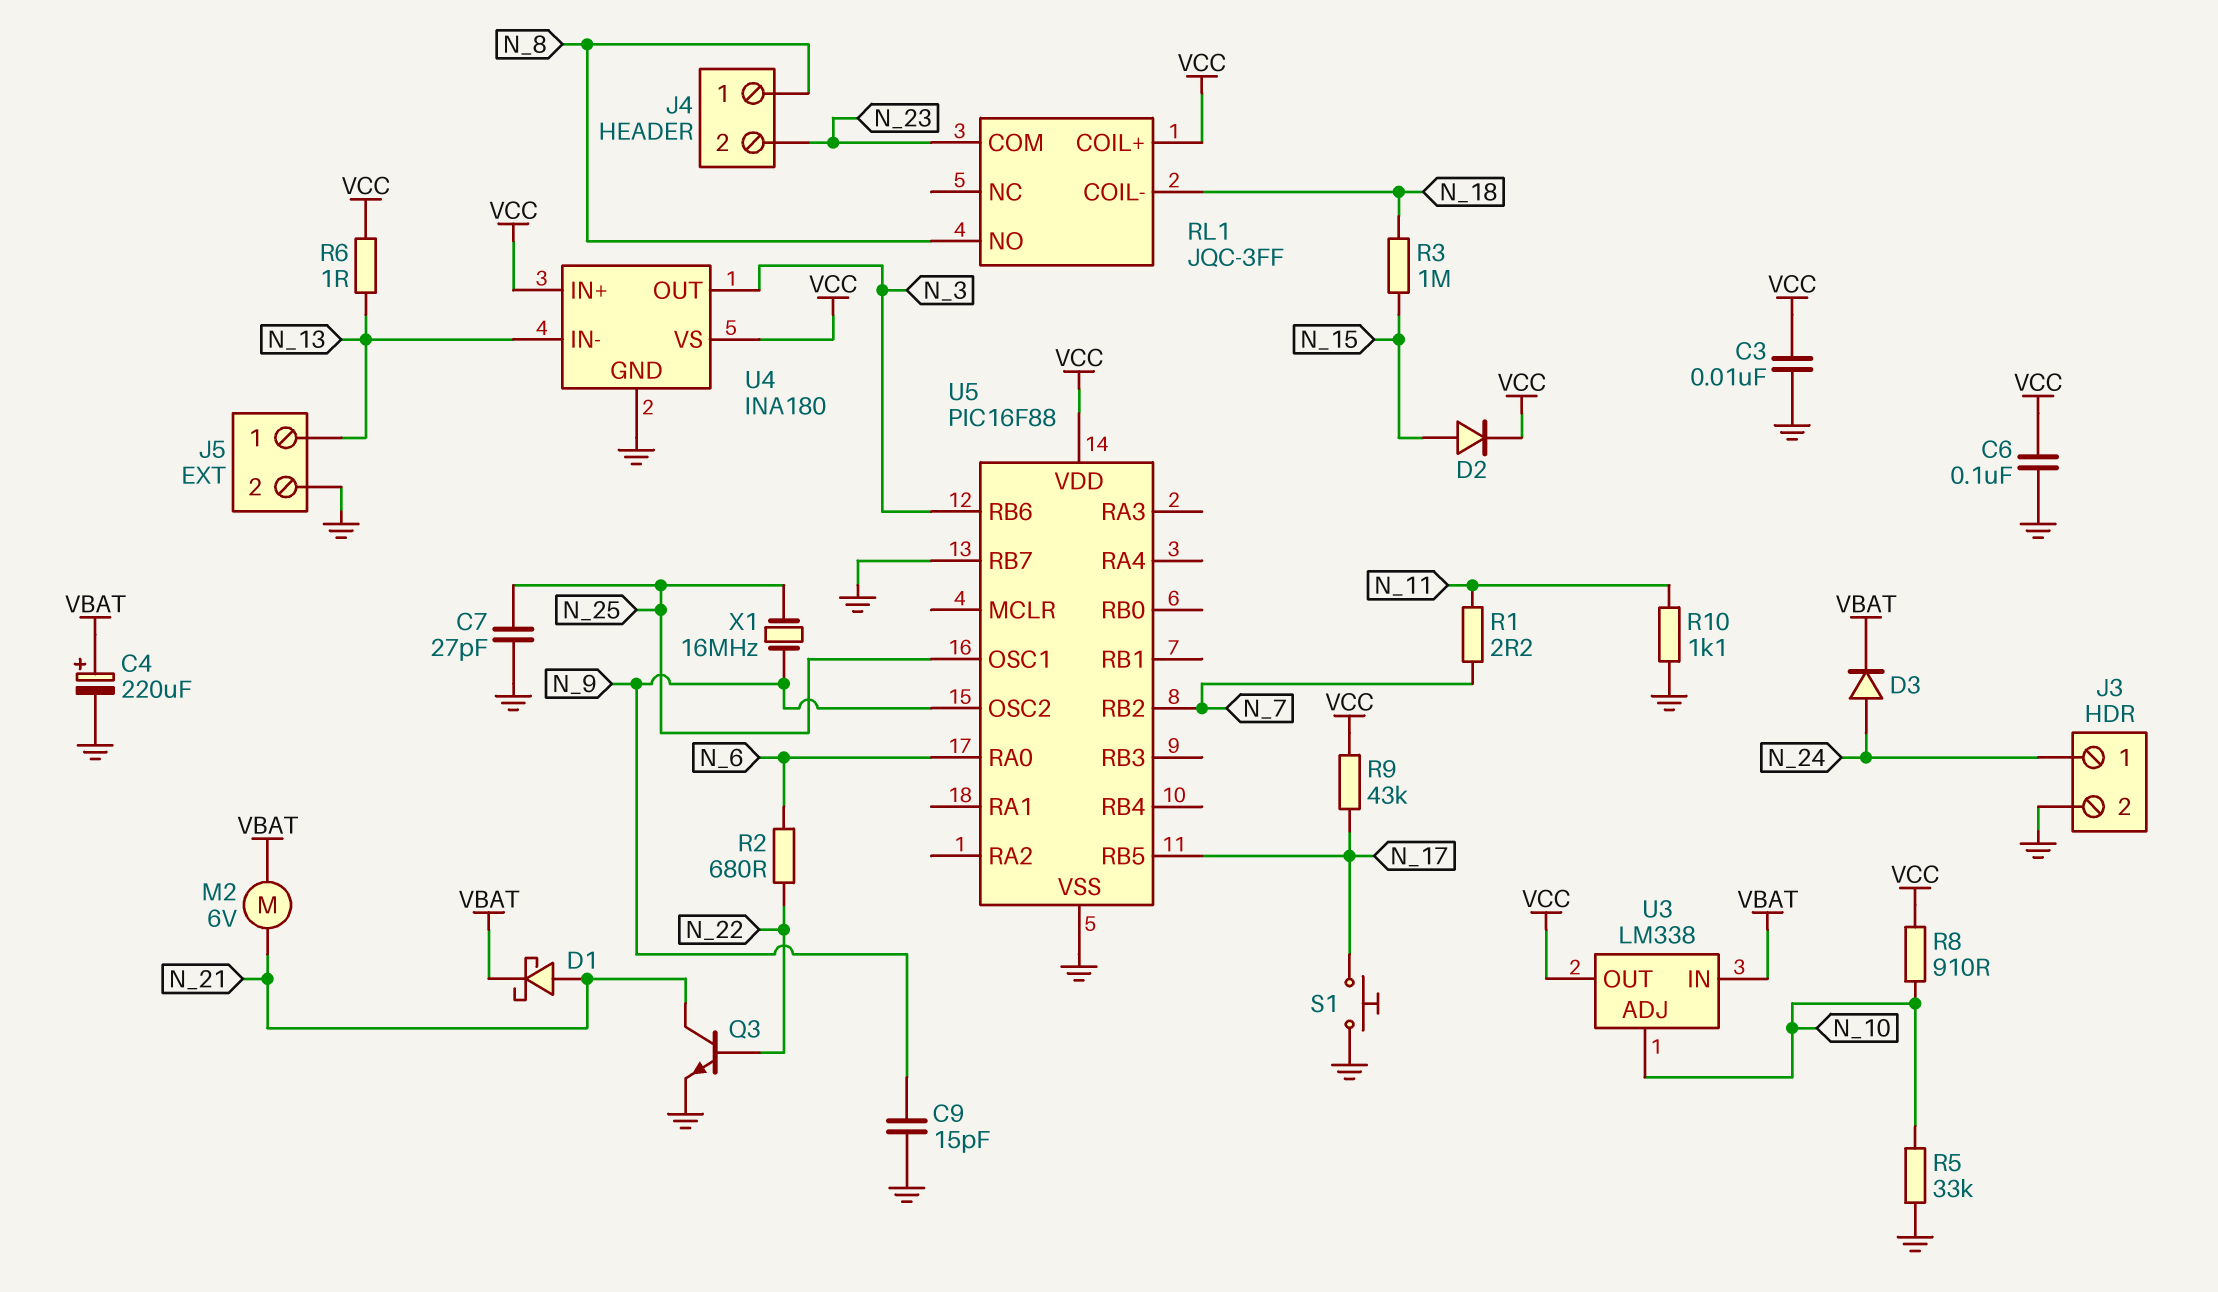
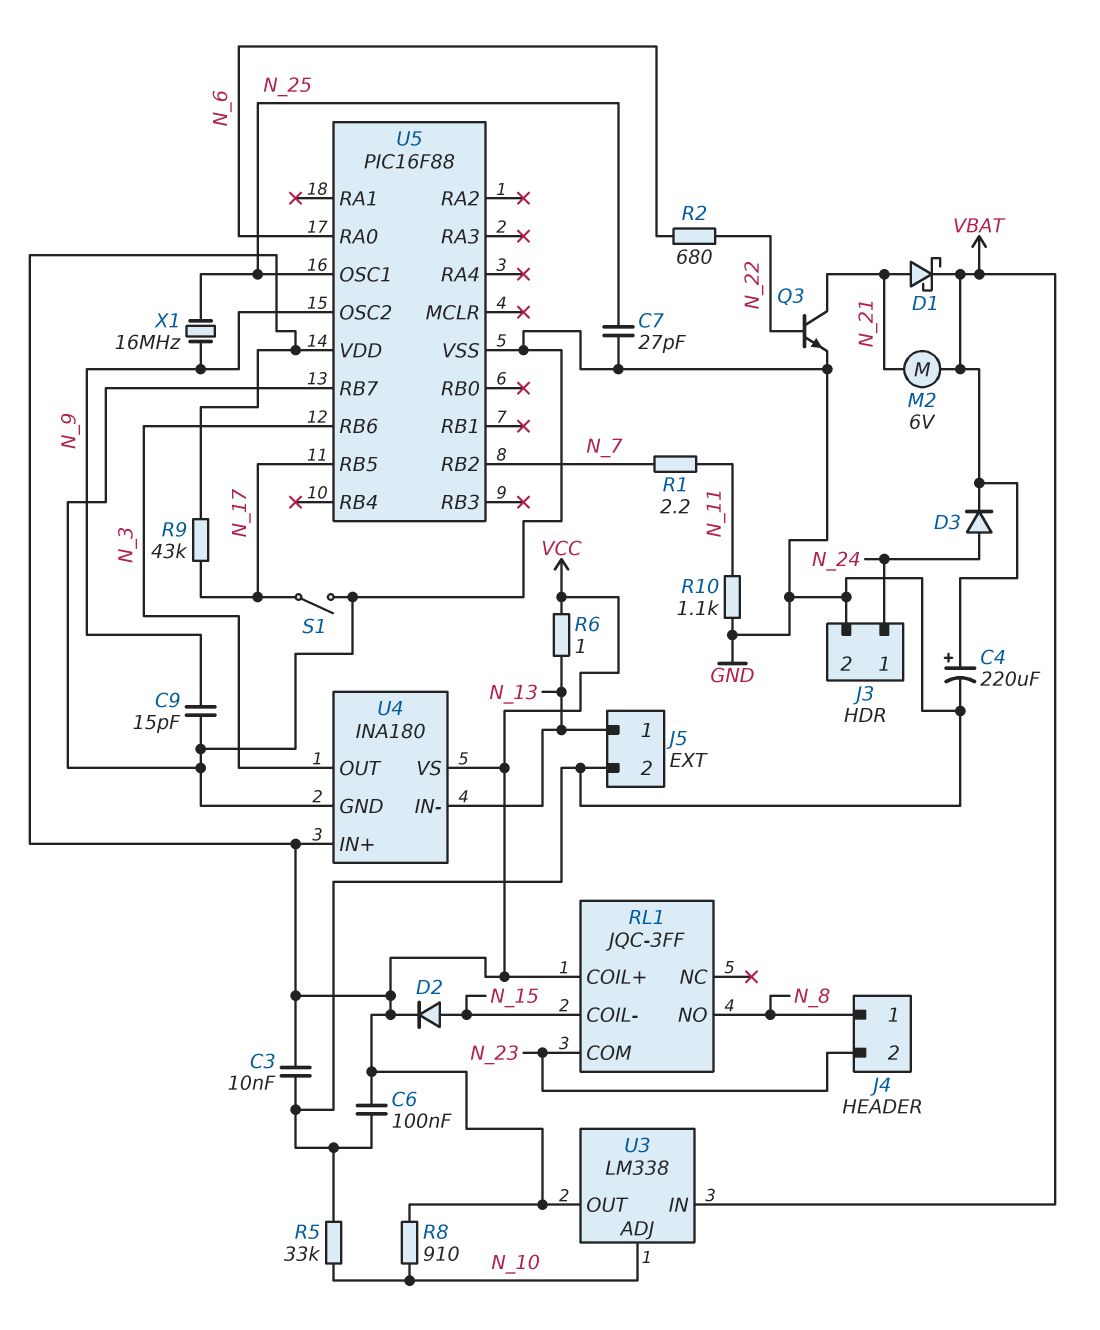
R3: 1M (N_15, N_18) -> none
RL1 pin COIL-: N_18 -> N_15
S1: button (GND, N_17) -> switch (GND, N_17)

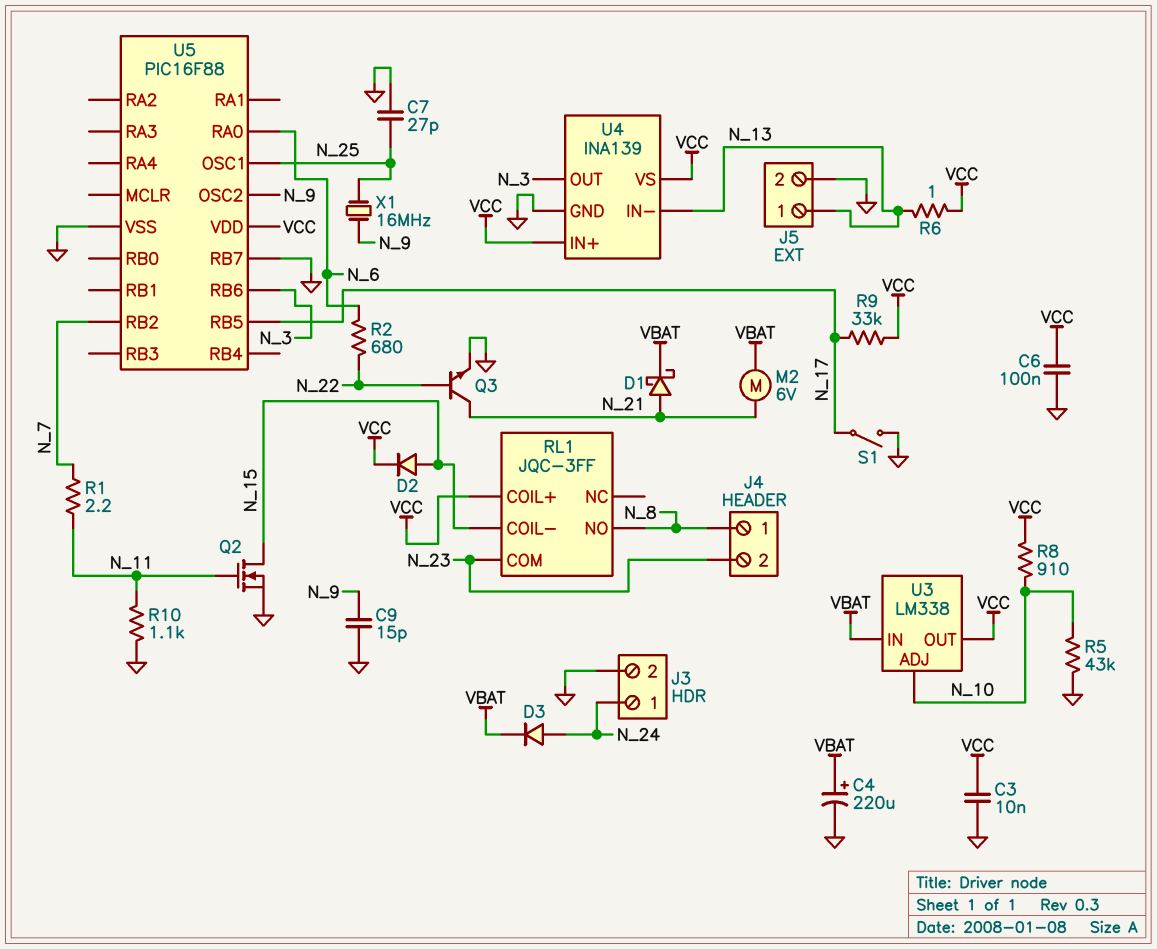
Q2: none -> NMOS (G N_11, D N_15, S GND)
R5: 33k (GND, N_10) -> 43k (GND, N_10)
R9: 43k (N_17, VCC) -> 33k (N_17, VCC)
U4: INA180 -> INA139

